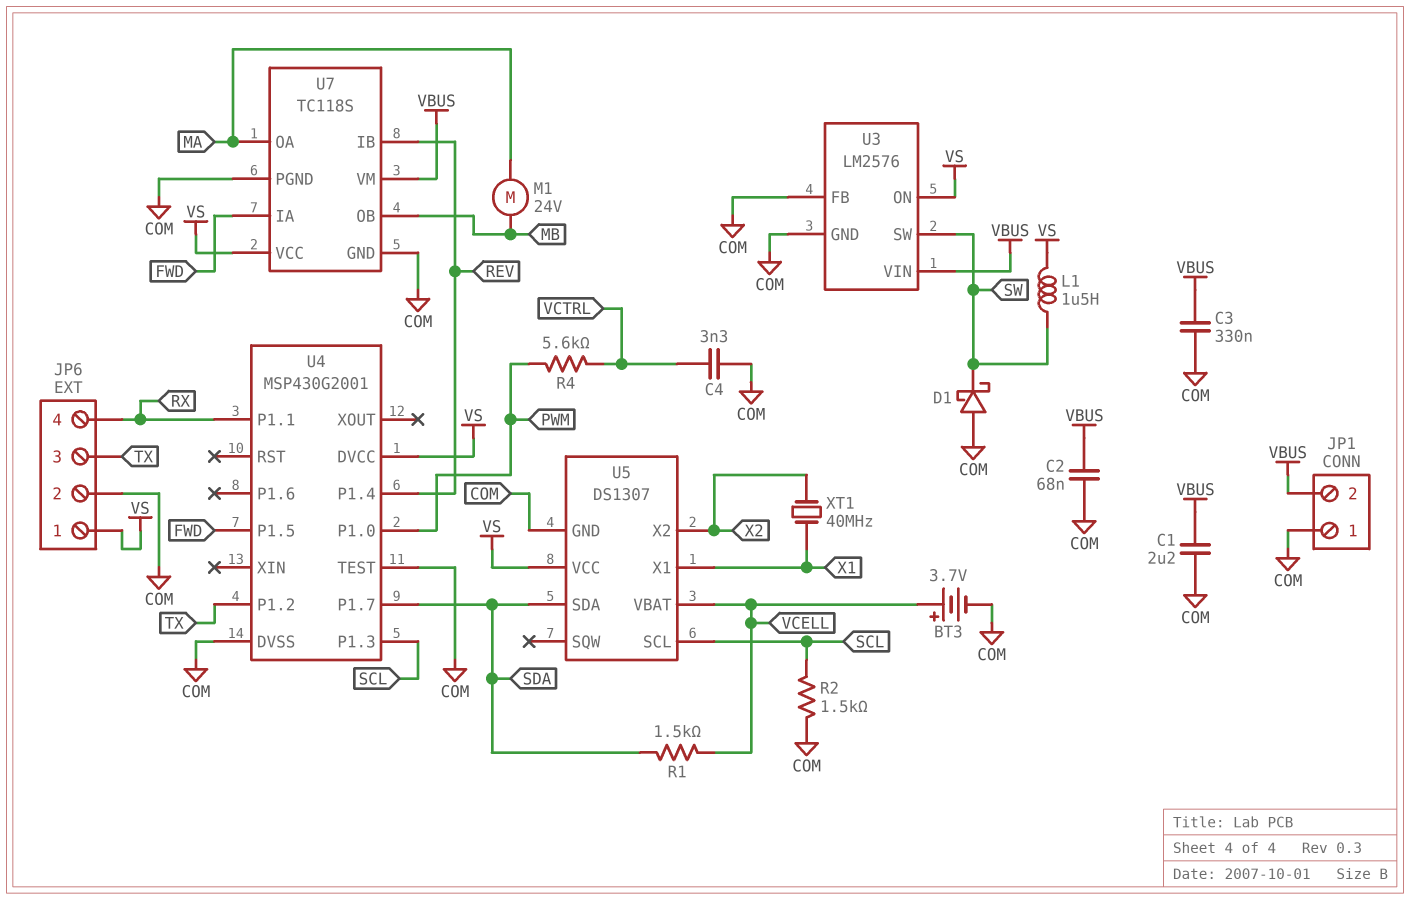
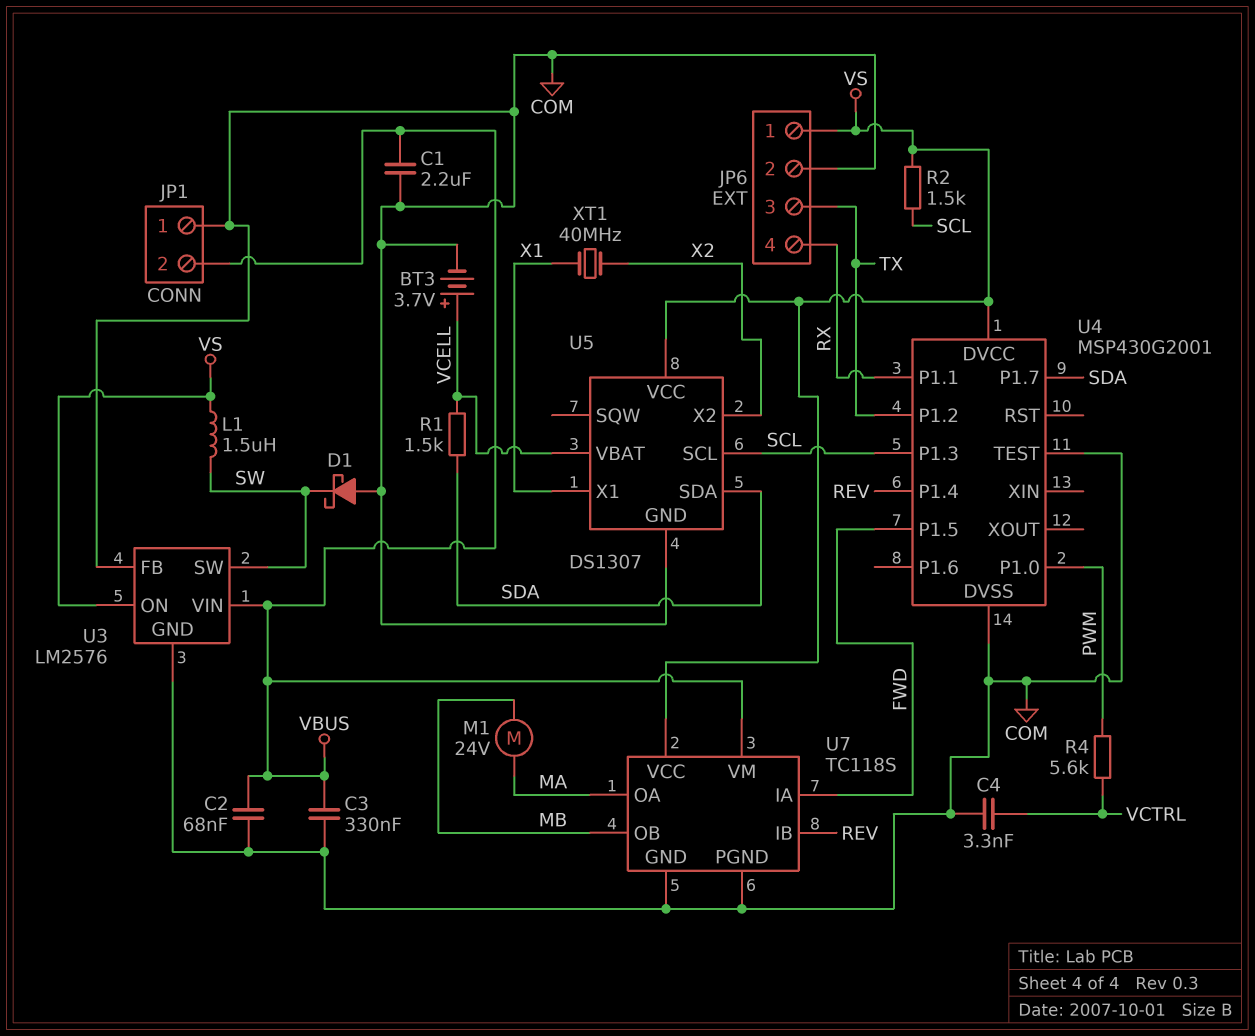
R2: 1.5k (COM, SCL) -> 1.5k (SCL, VS)

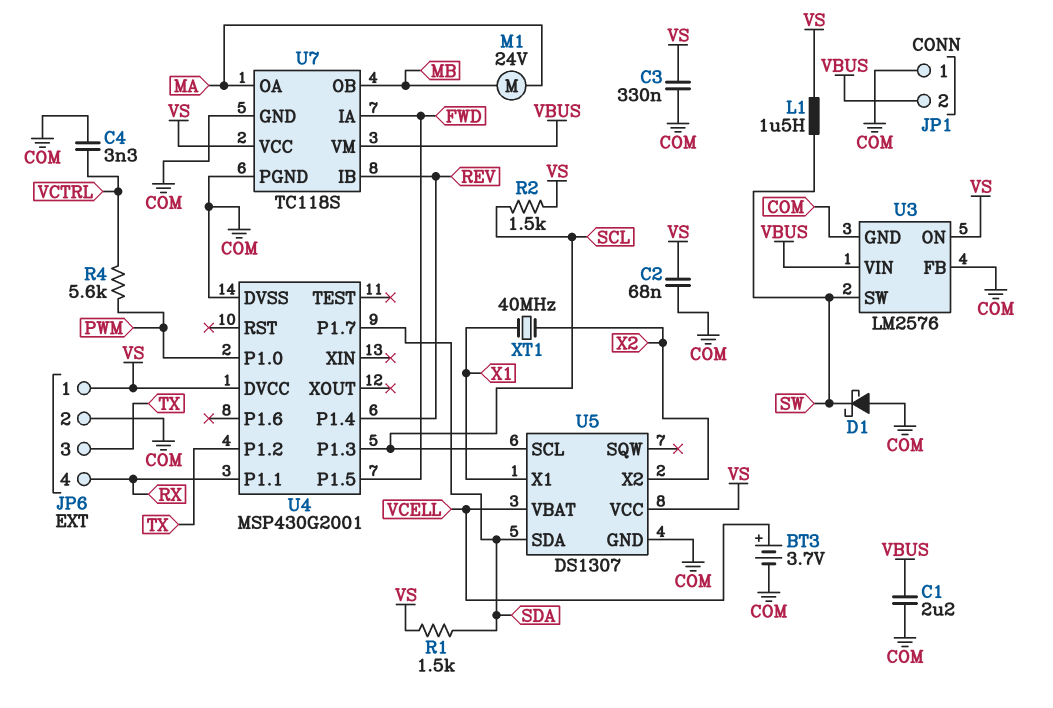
C2: 68nF (COM, VBUS) -> 68nF (COM, VS)
C3: 330nF (COM, VBUS) -> 330nF (COM, VS)
R1: 1.5k (SDA, VCELL) -> 1.5k (SDA, VS)
U4 pin TEST: COM -> none

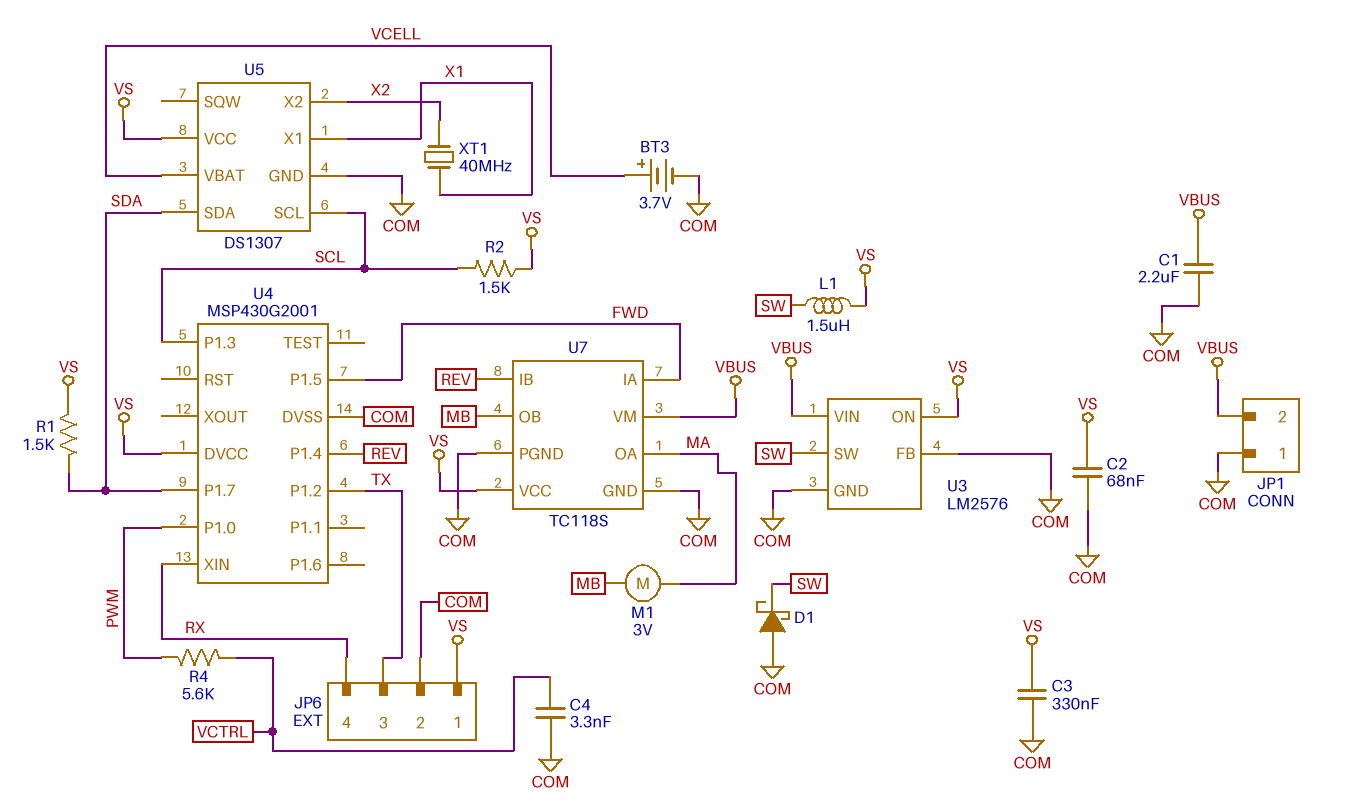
M1: motor 24V (MA, MB) -> motor 3V (MA, MB)
U4 pin P1.1: RX -> none
U4 pin XIN: none -> RX

